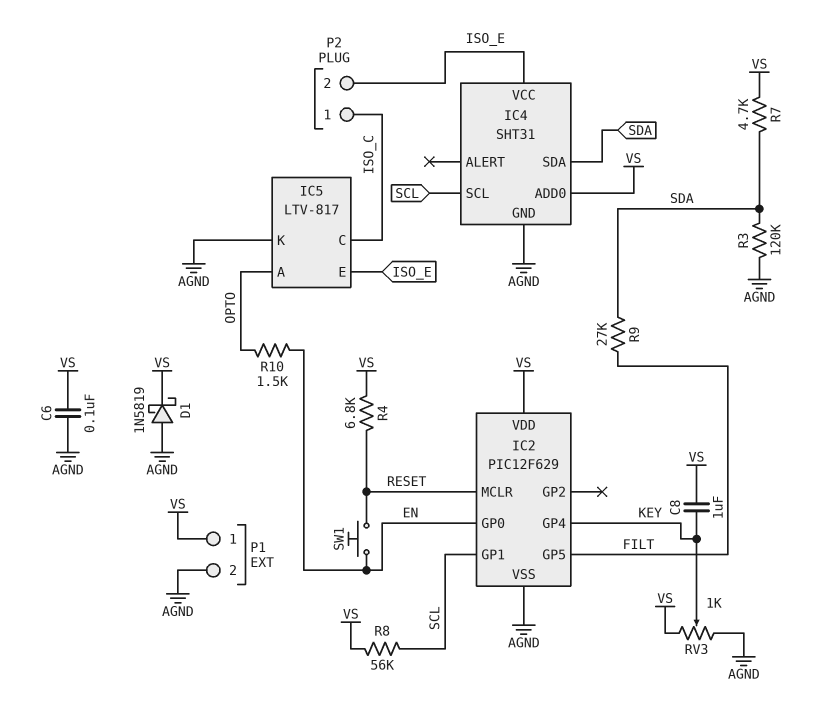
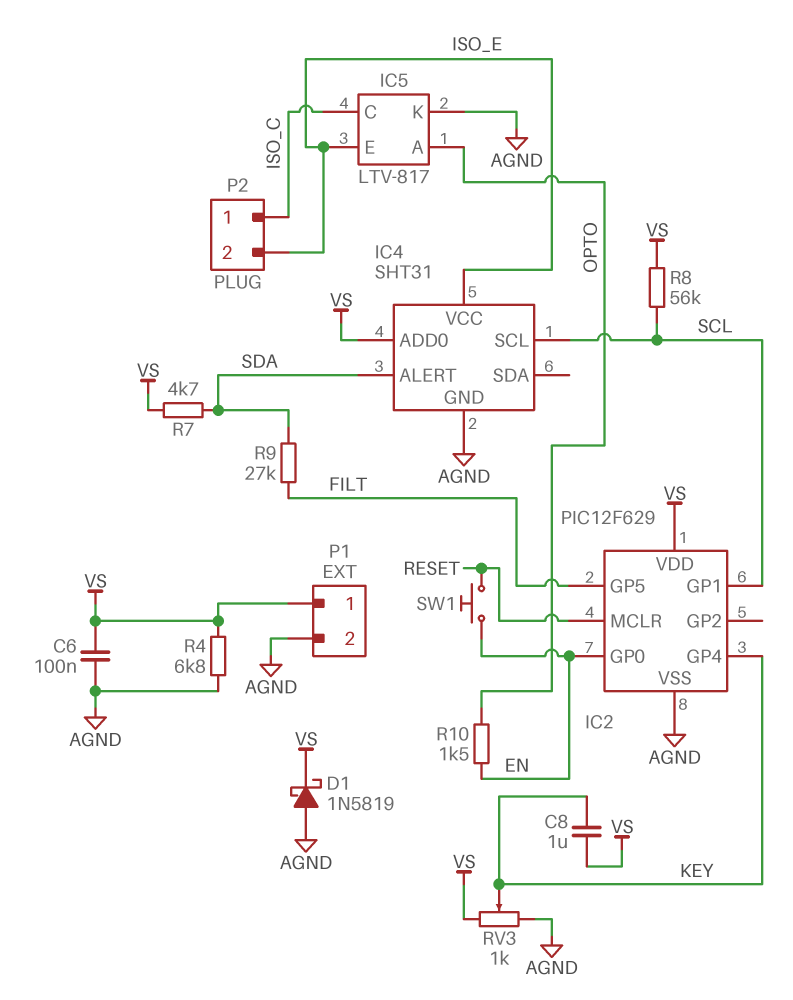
IC4 pin ALERT: none -> SDA
IC4 pin SDA: SDA -> none
R3: 120k (AGND, SDA) -> none
R4: 6.8k (RESET, VS) -> 6.8k (AGND, VS)

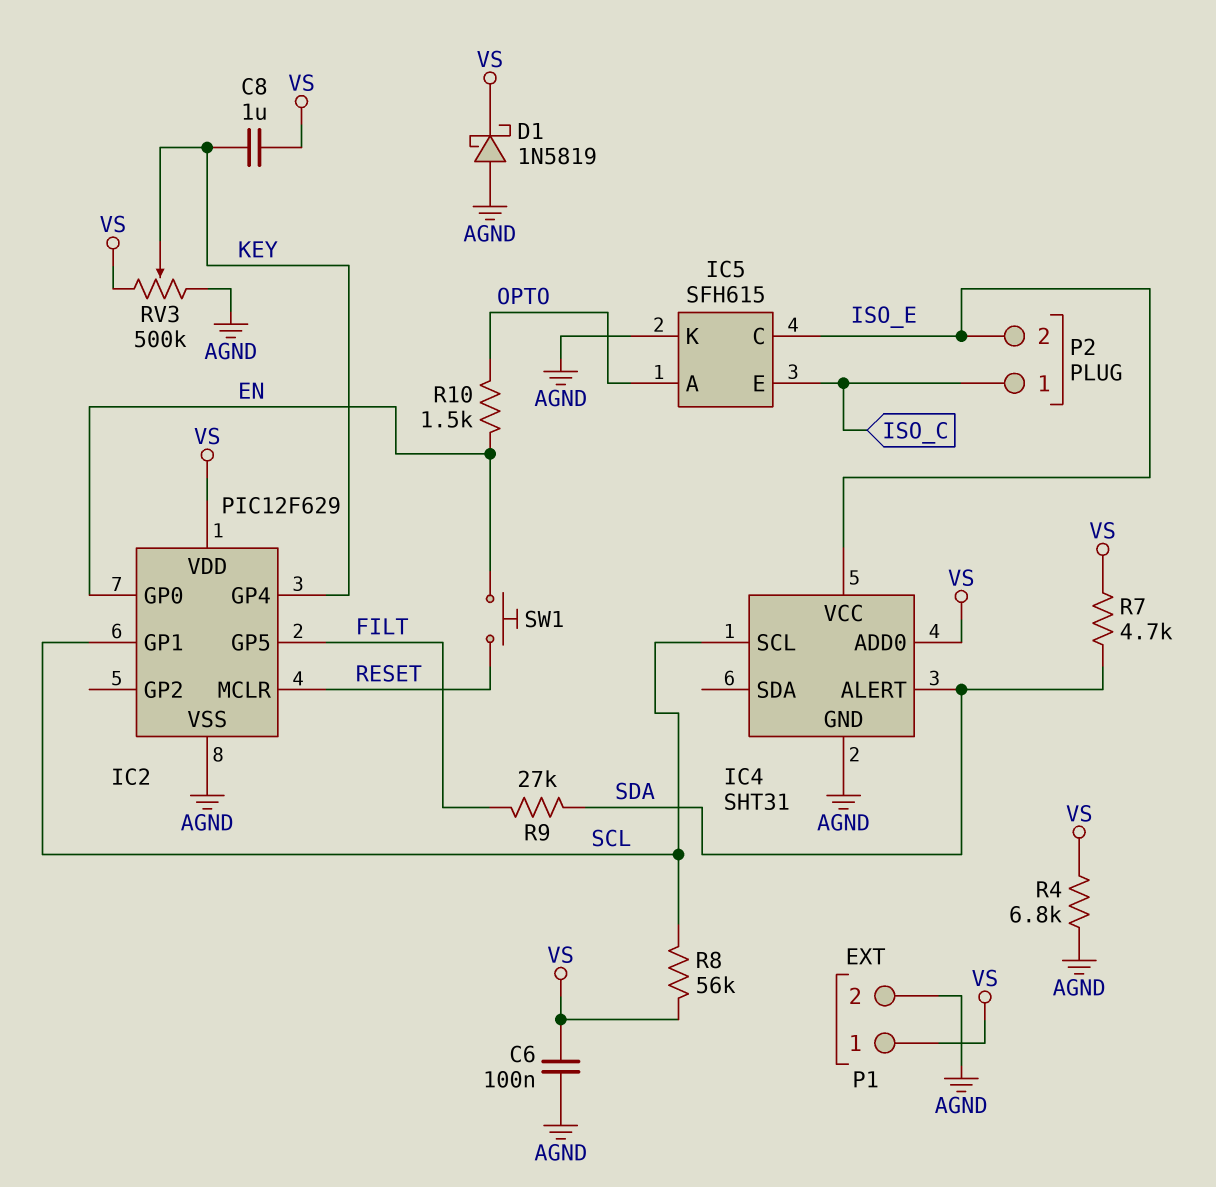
IC5: LTV-817 -> SFH615
IC5 pin C: ISO_C -> ISO_E
IC5 pin E: ISO_E -> ISO_C
RV3: 1k (AGND, VS, wiper KEY) -> 500k (AGND, VS, wiper KEY)

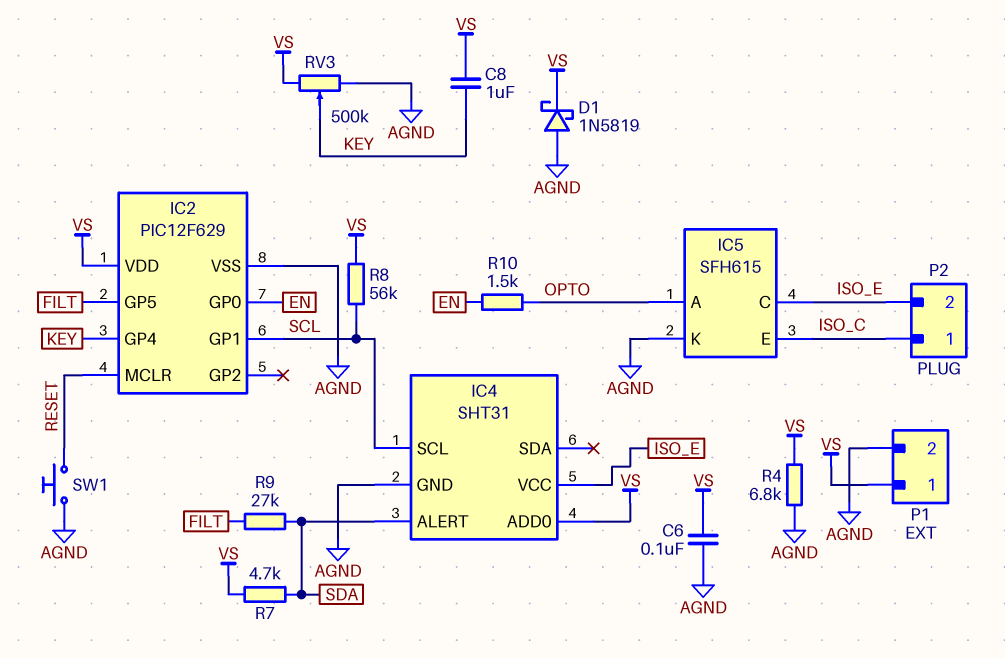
SW1: button (EN, RESET) -> button (AGND, RESET)

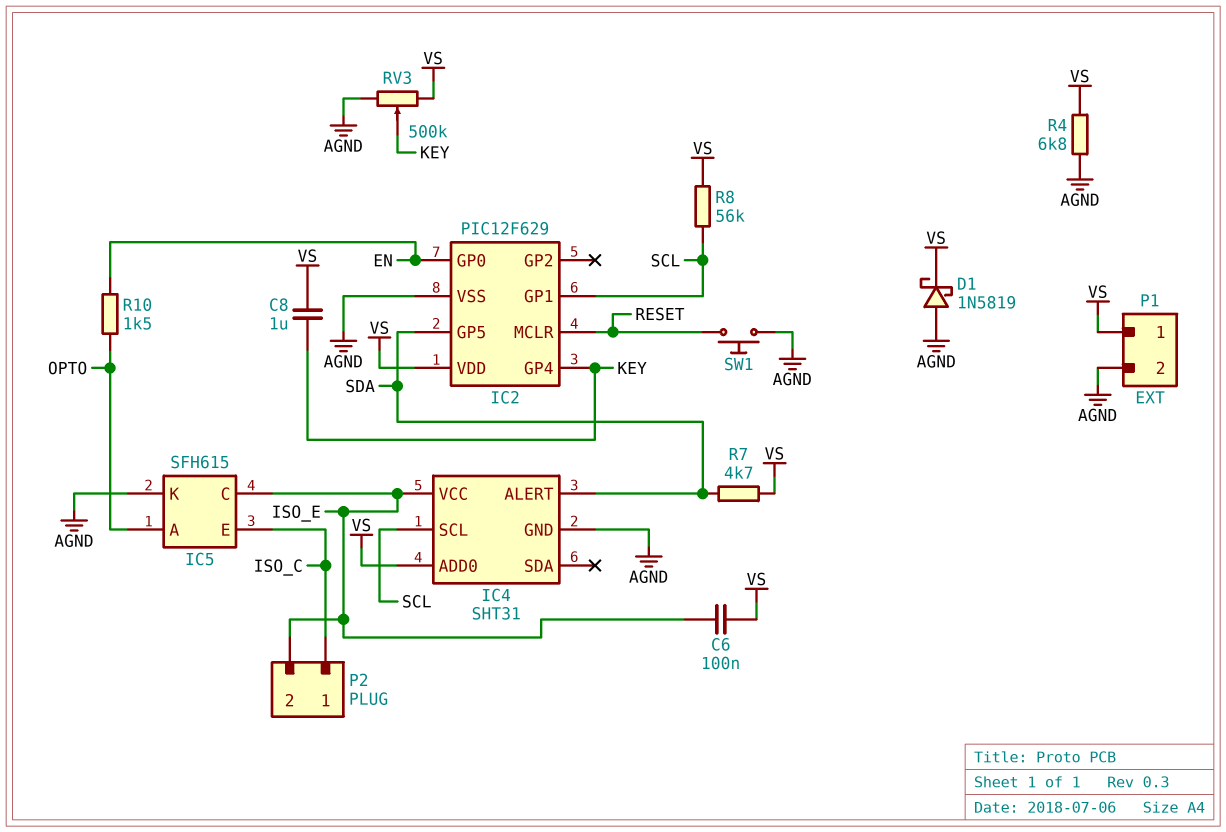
C6: 100nF (AGND, VS) -> 100nF (ISO_E, VS)
IC2 pin GP5: FILT -> SDA
R9: 27k (FILT, SDA) -> none

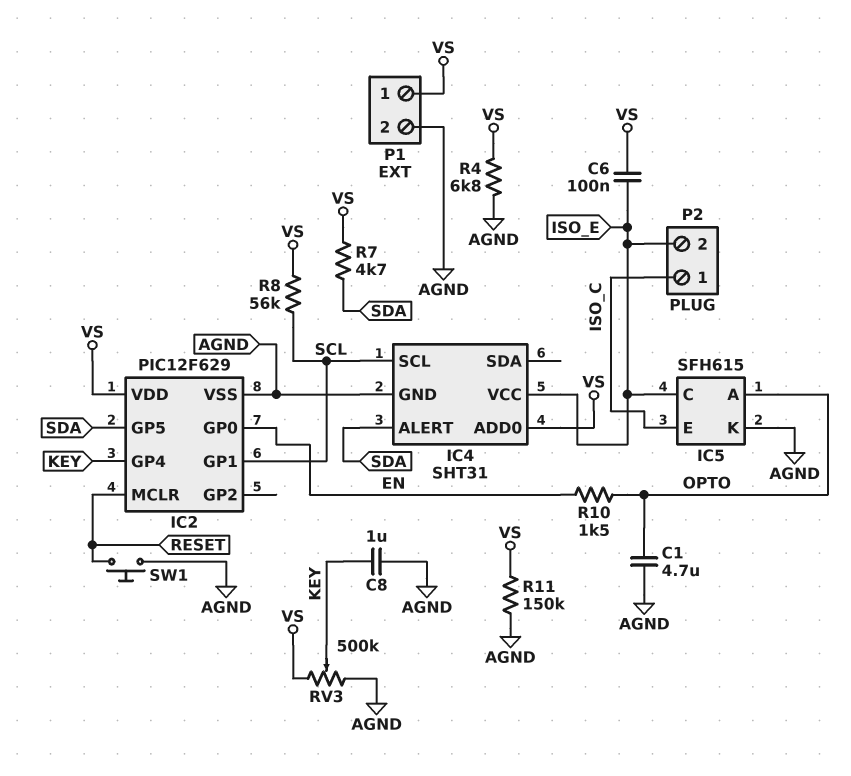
C1: none -> 4.7uF (AGND, OPTO)
C8: 1uF (KEY, VS) -> 1uF (AGND, KEY)
D1: schottky 1N5819 (A AGND, K VS) -> none
R11: none -> 150k (AGND, VS)

